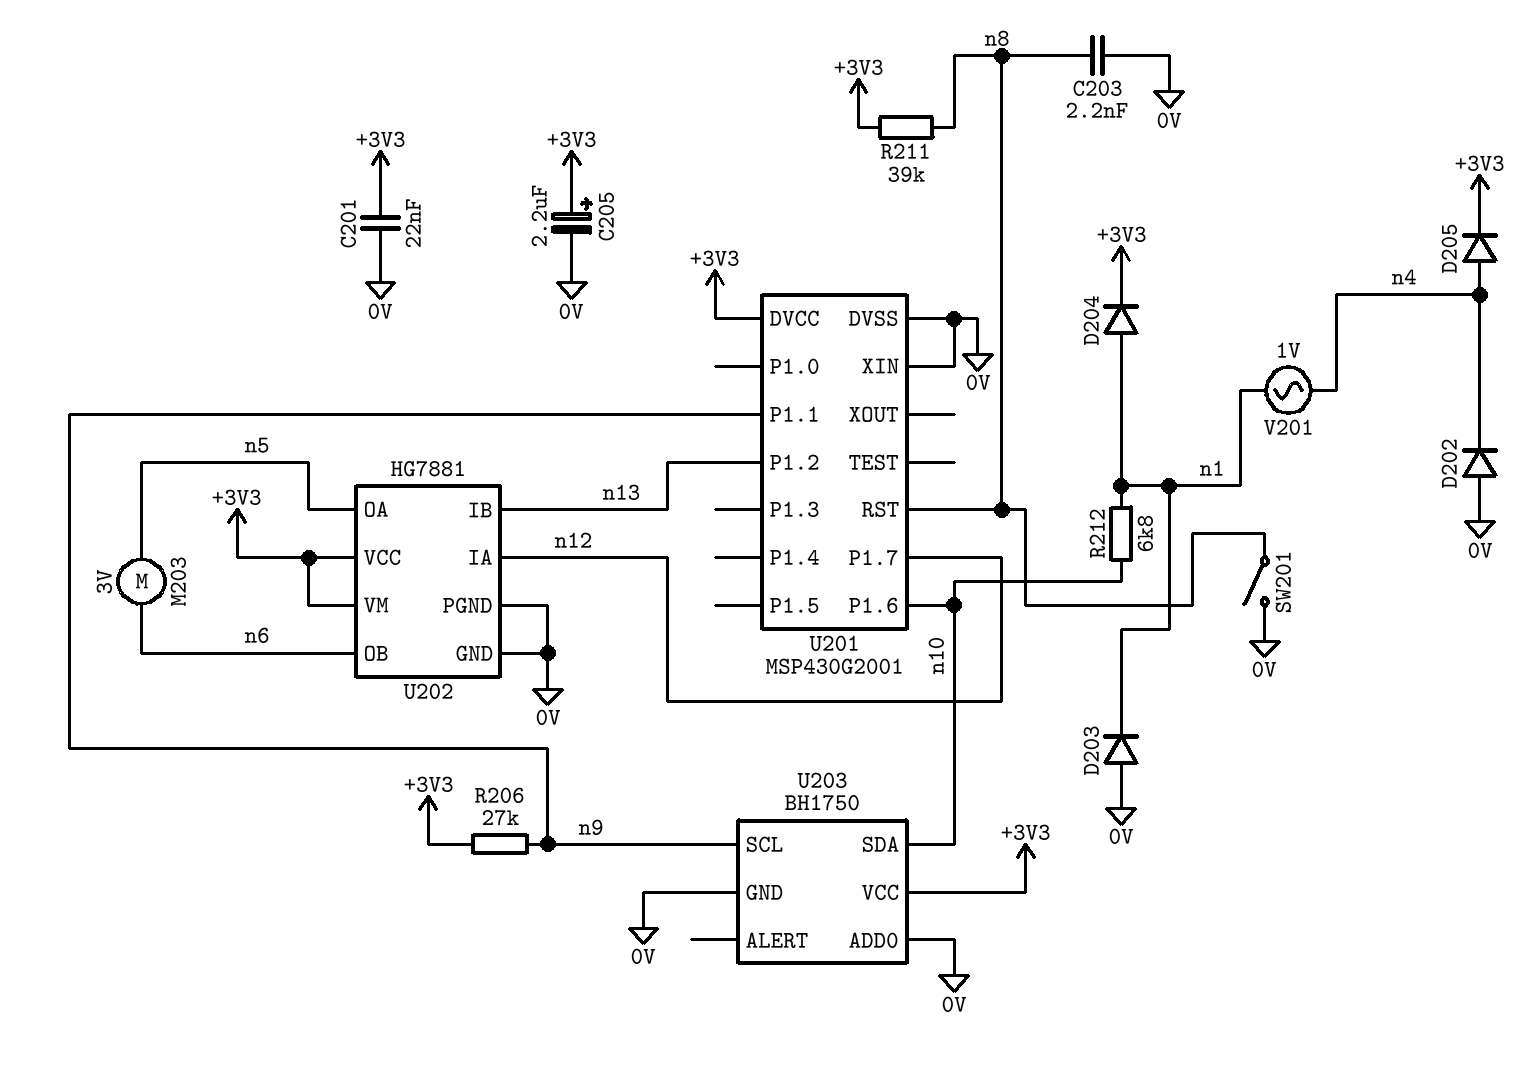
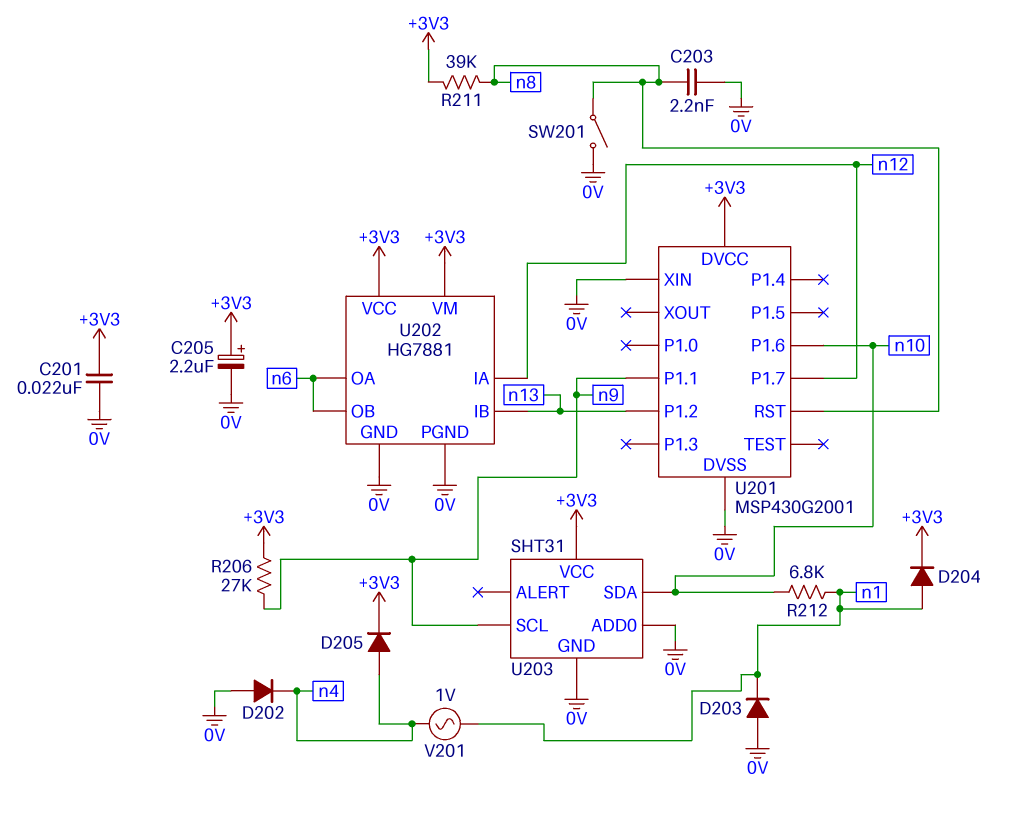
M203: motor 3V (n5, n6) -> none
U202 pin OA: n5 -> n6
U203: BH1750 -> SHT31

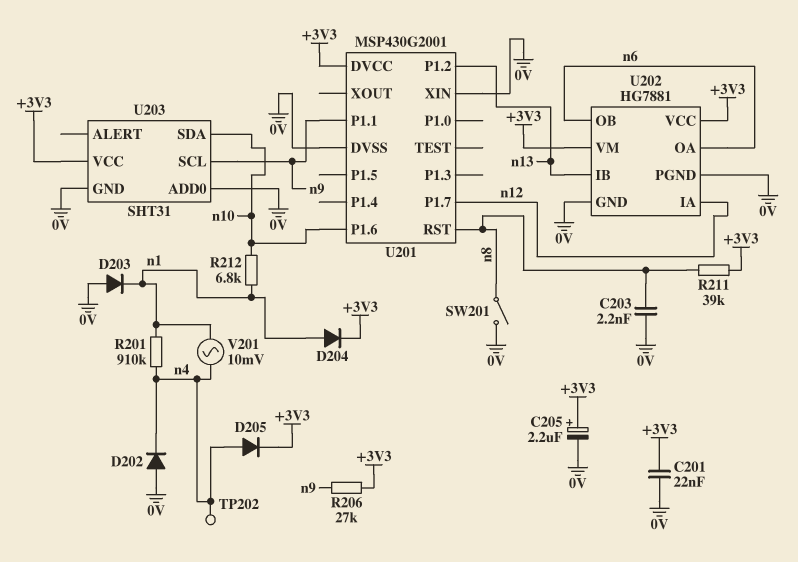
R201: none -> 910k (n1, n4)
TP202: none -> test point (n4)
V201: AC 1V (n1, n4) -> AC 10mV (n1, n4)

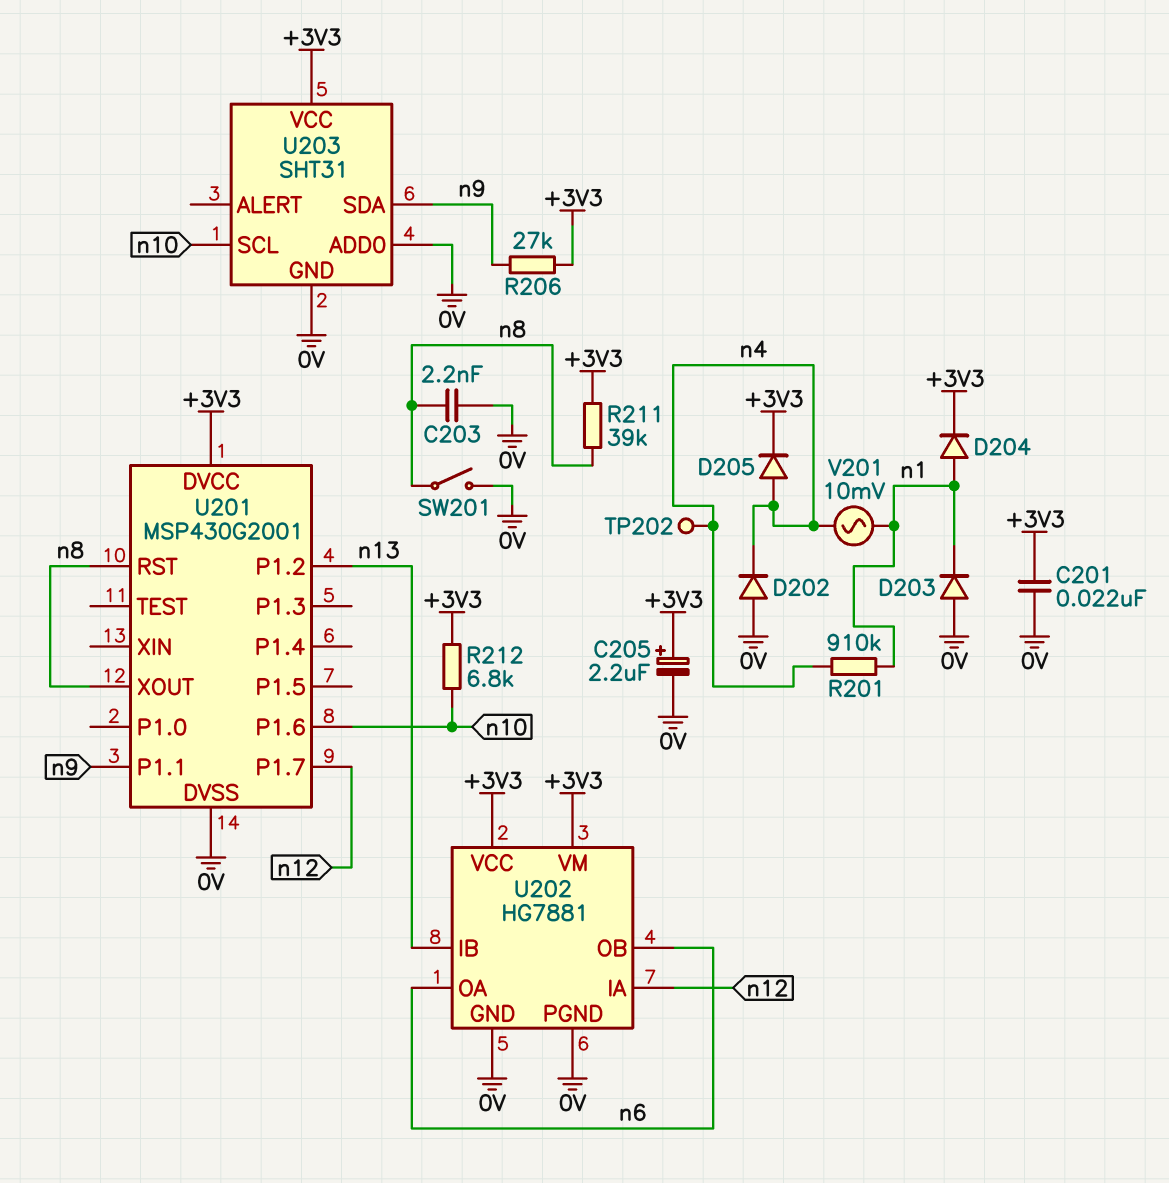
R212: 6.8k (n1, n10) -> 6.8k (+3V3, n10)
U201 pin XIN: 0V -> none
U201 pin XOUT: none -> n8
U203 pin SCL: n9 -> n10
U203 pin SDA: n10 -> n9

